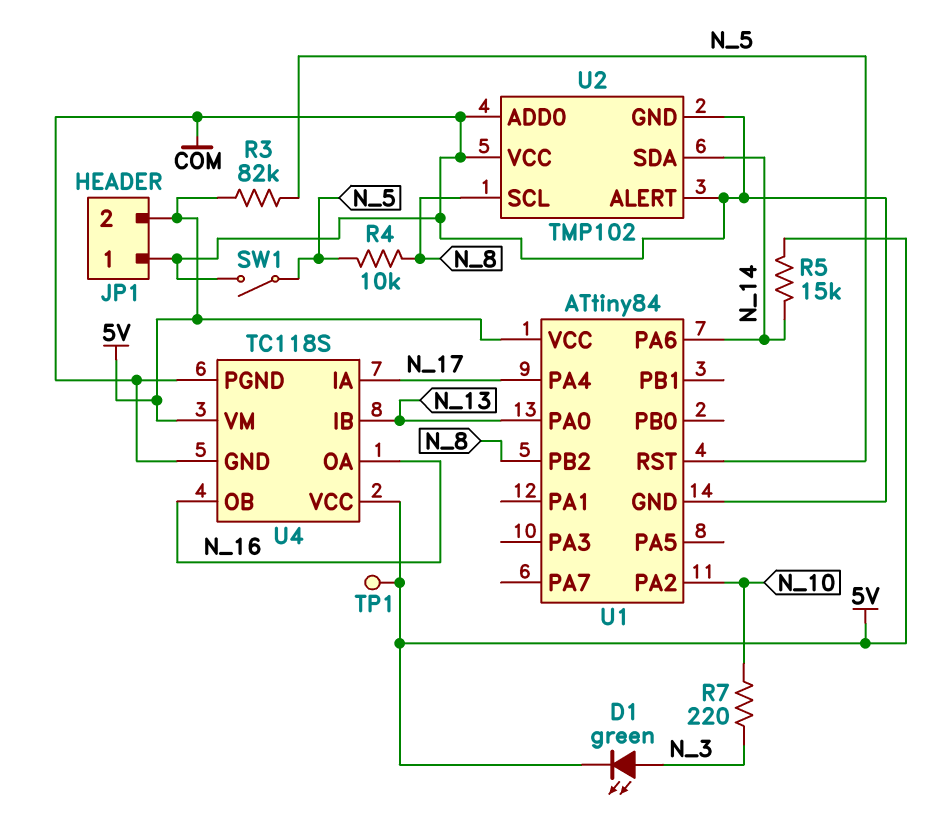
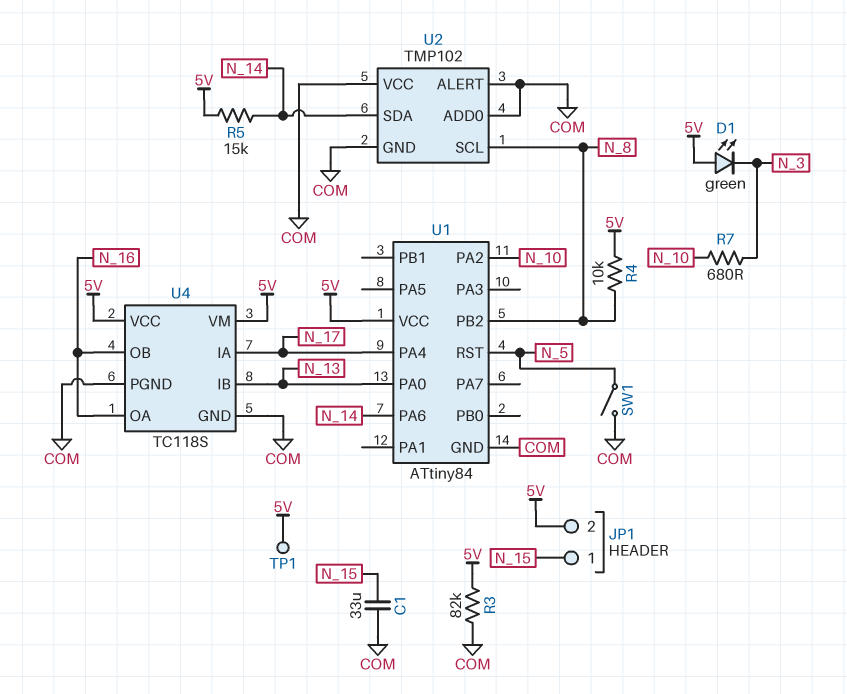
C1: none -> 33uF (COM, N_15)
D1: LED green (A N_3, K 5V) -> LED green (A 5V, K N_3)
JP1 pin 1: COM -> N_15
R3: 82k (5V, N_5) -> 82k (5V, COM)
R4: 10k (N_5, N_8) -> 10k (5V, N_8)
R7: 220 (N_3, N_10) -> 680 (N_3, N_10)

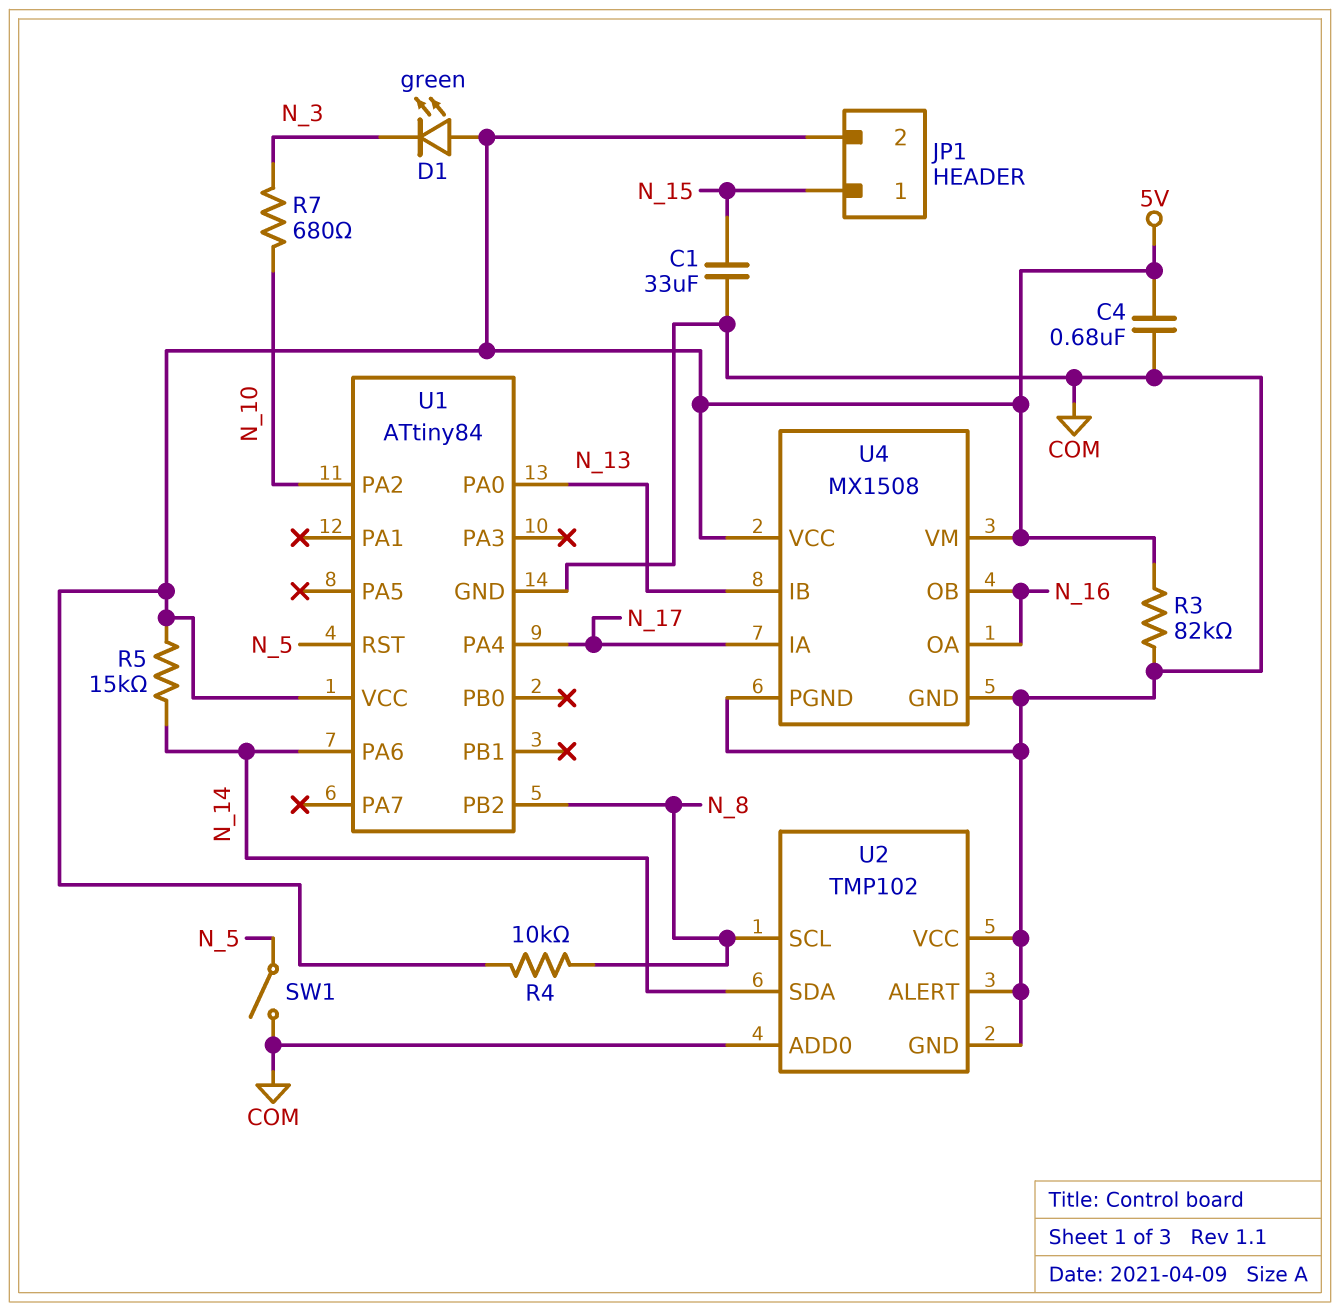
C4: none -> 680nF (5V, COM)
TP1: test point (5V) -> none
U4: TC118S -> MX1508

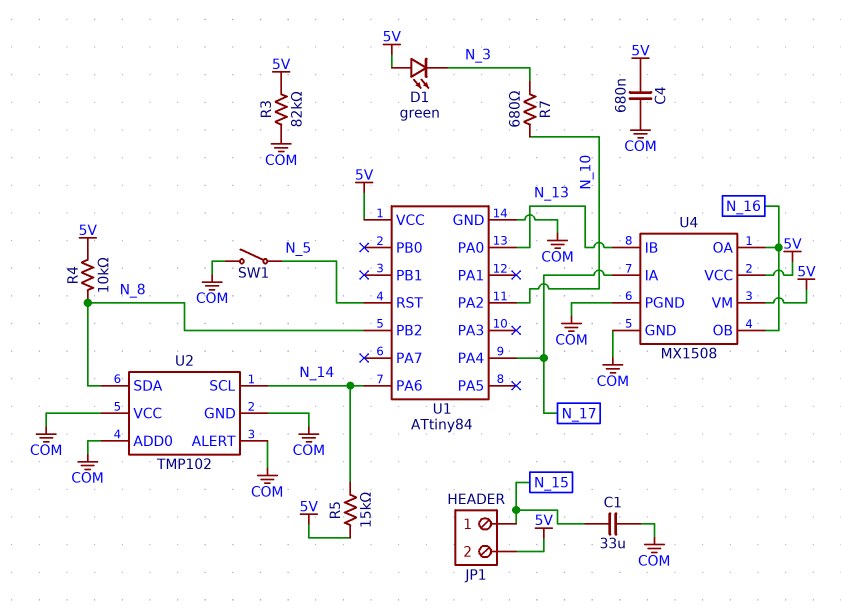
U2 pin SCL: N_8 -> N_14
U2 pin SDA: N_14 -> N_8

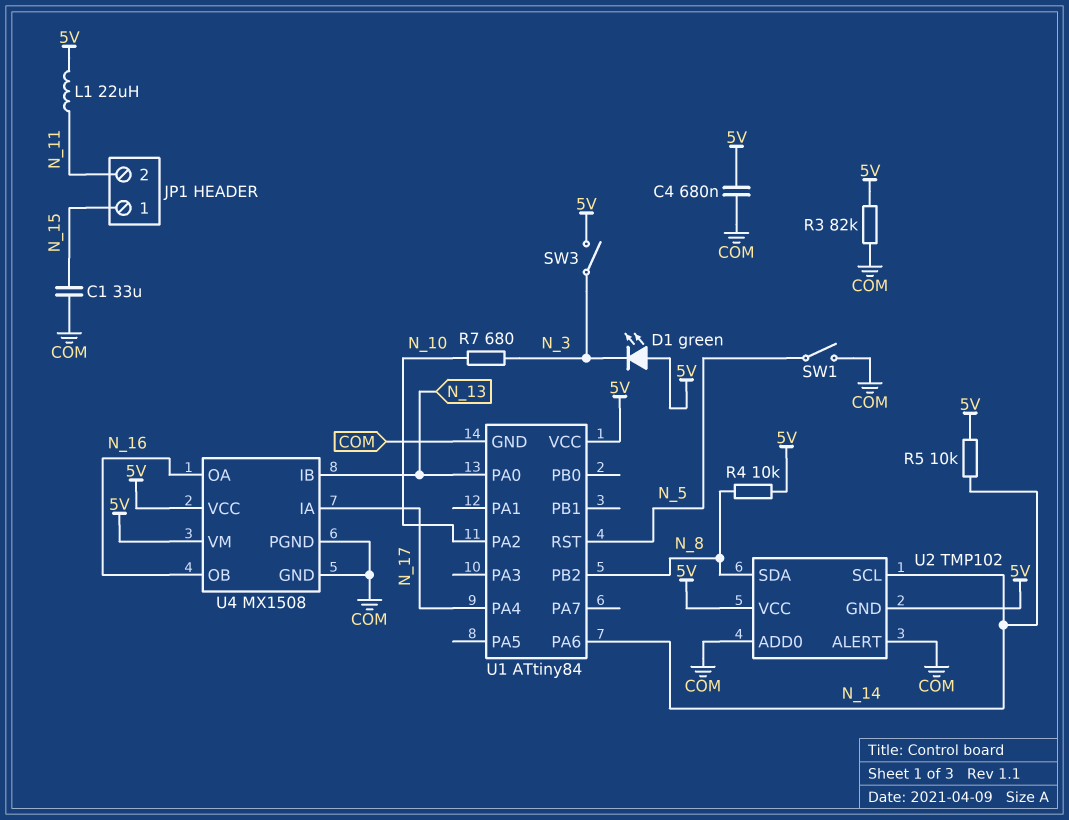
JP1 pin 2: 5V -> N_11
L1: none -> 22uH (5V, N_11)
R5: 15k (5V, N_14) -> 10k (5V, N_14)
SW3: none -> switch (5V, N_3)
U2 pin GND: COM -> 5V
U2 pin VCC: COM -> 5V

